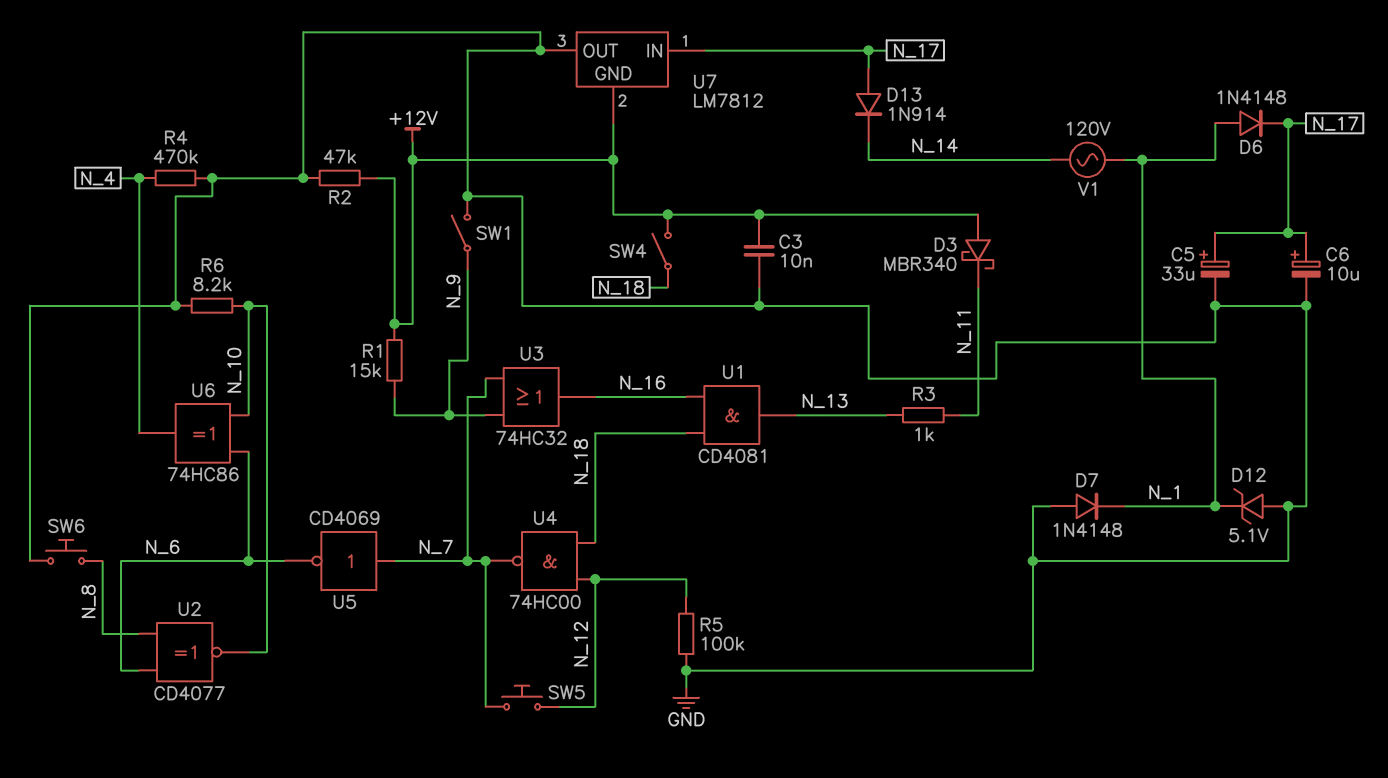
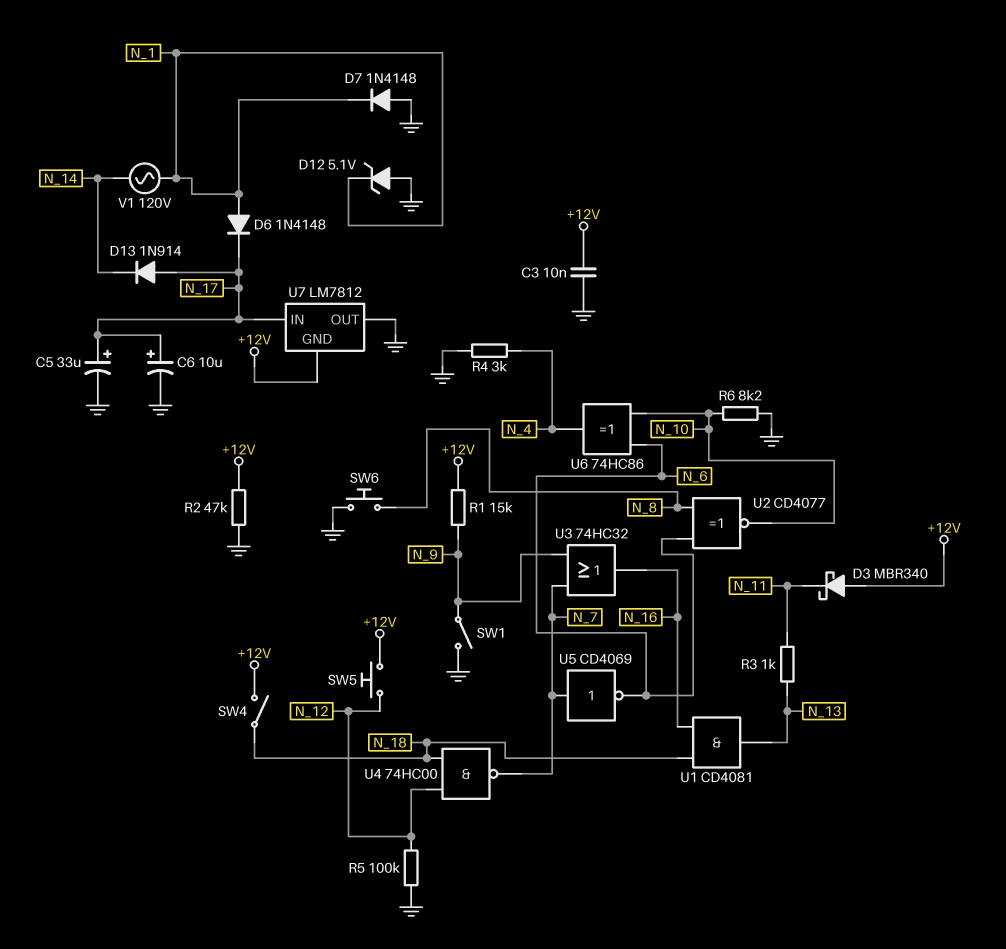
R4: 470k (GND, N_4) -> 3k (GND, N_4)
SW5: button (N_7, N_12) -> button (+12V, N_12)

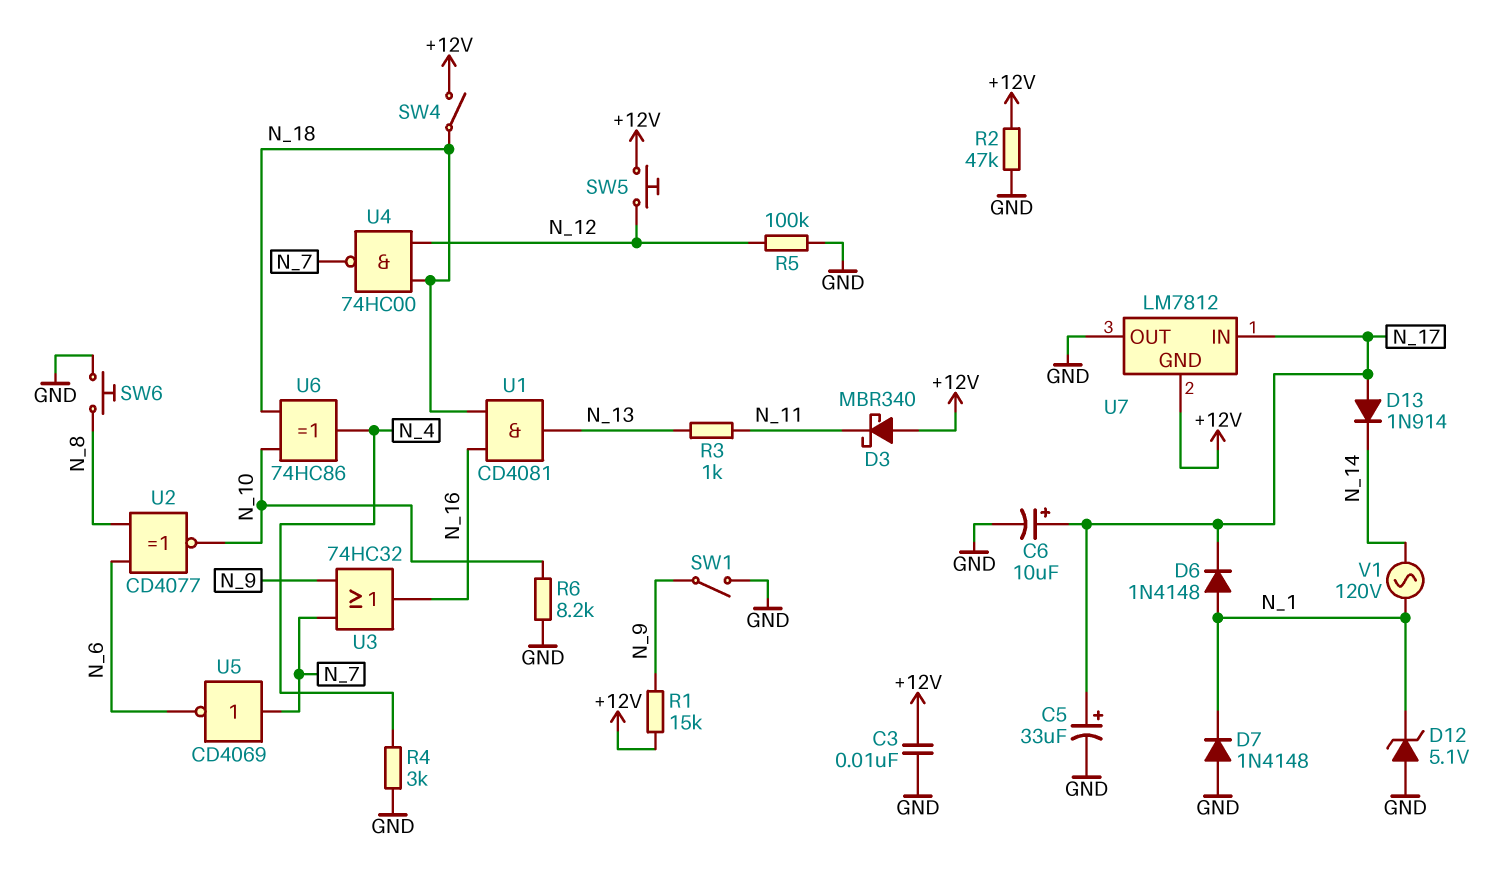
U6: XOR 74HC86 (in N_6, in N_10, out N_4) -> XOR 74HC86 (in N_10, in N_18, out N_4)

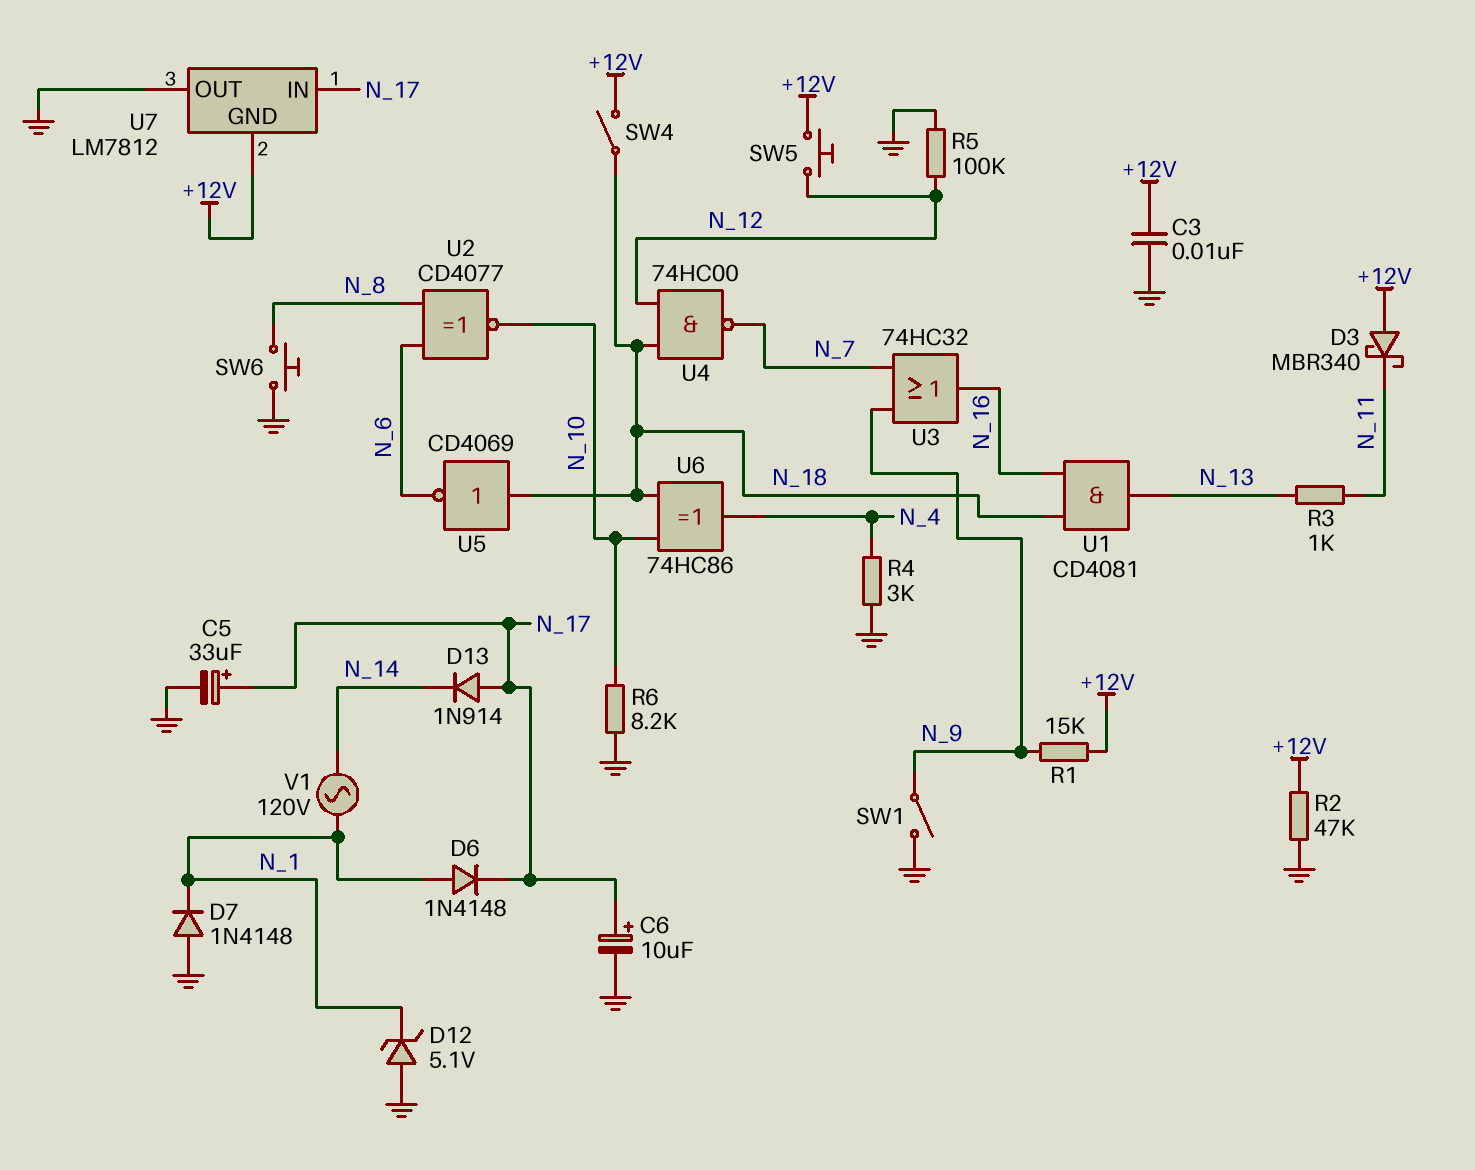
U5: NOT CD4069 (in N_7, out N_6) -> NOT CD4069 (in N_18, out N_6)

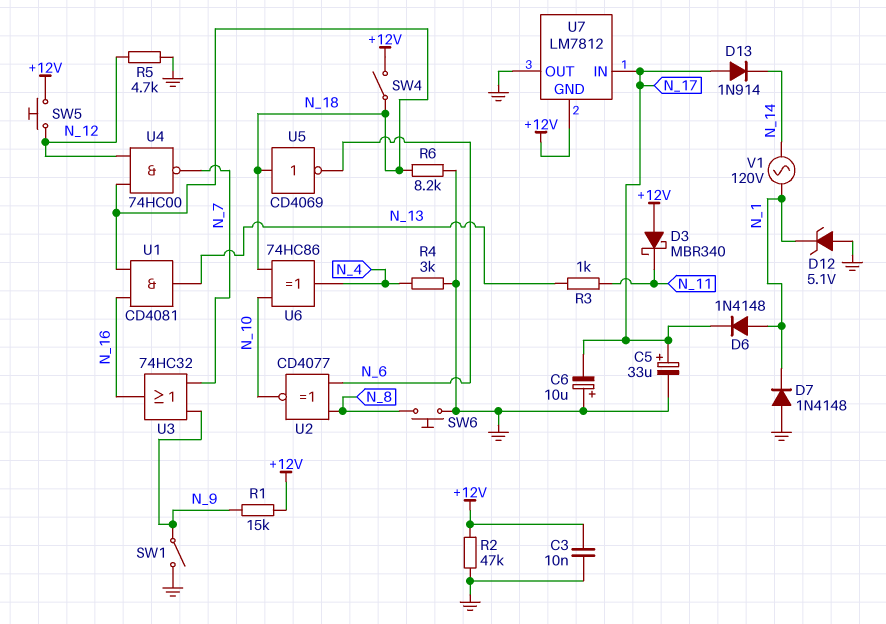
C6: 10uF (plus N_17, minus GND) -> 10uF (plus GND, minus N_17)
R5: 100k (GND, N_12) -> 4.7k (GND, N_12)
R6: 8.2k (GND, N_10) -> 8.2k (GND, N_18)

